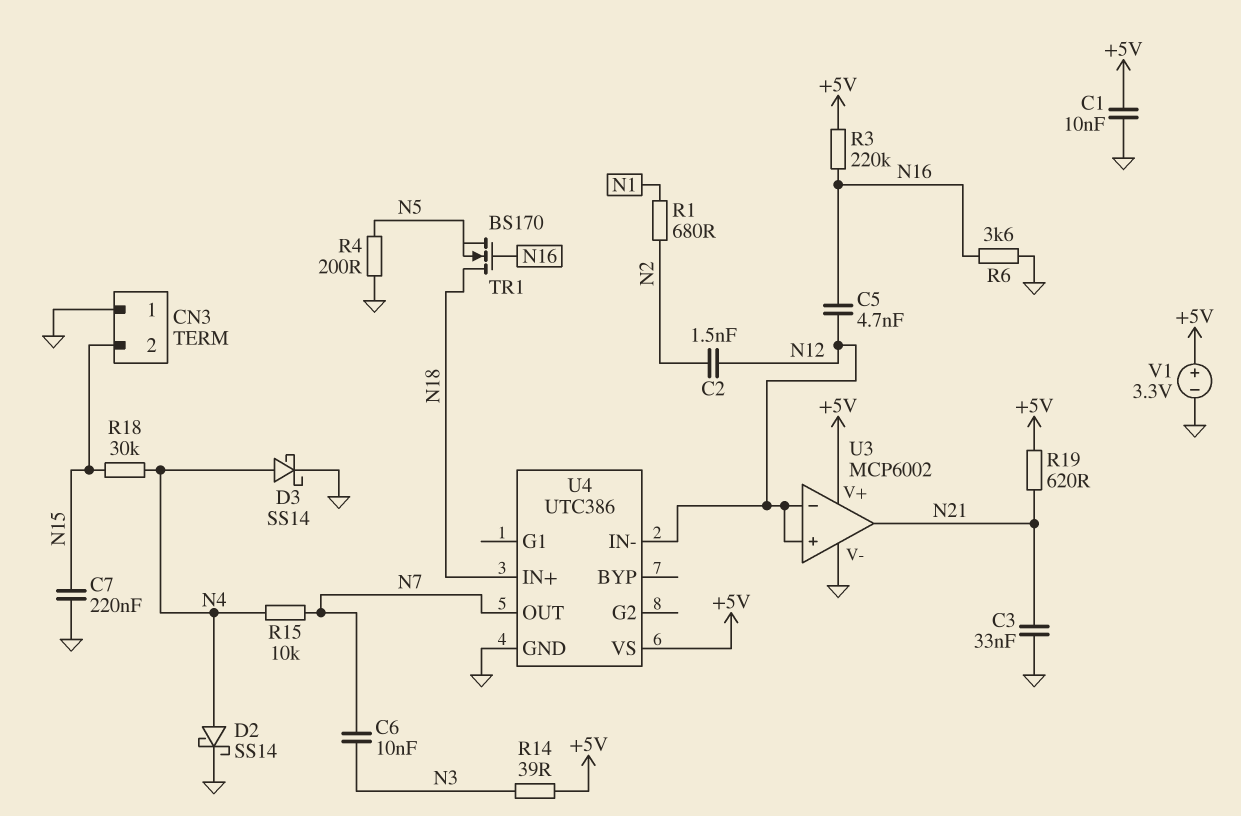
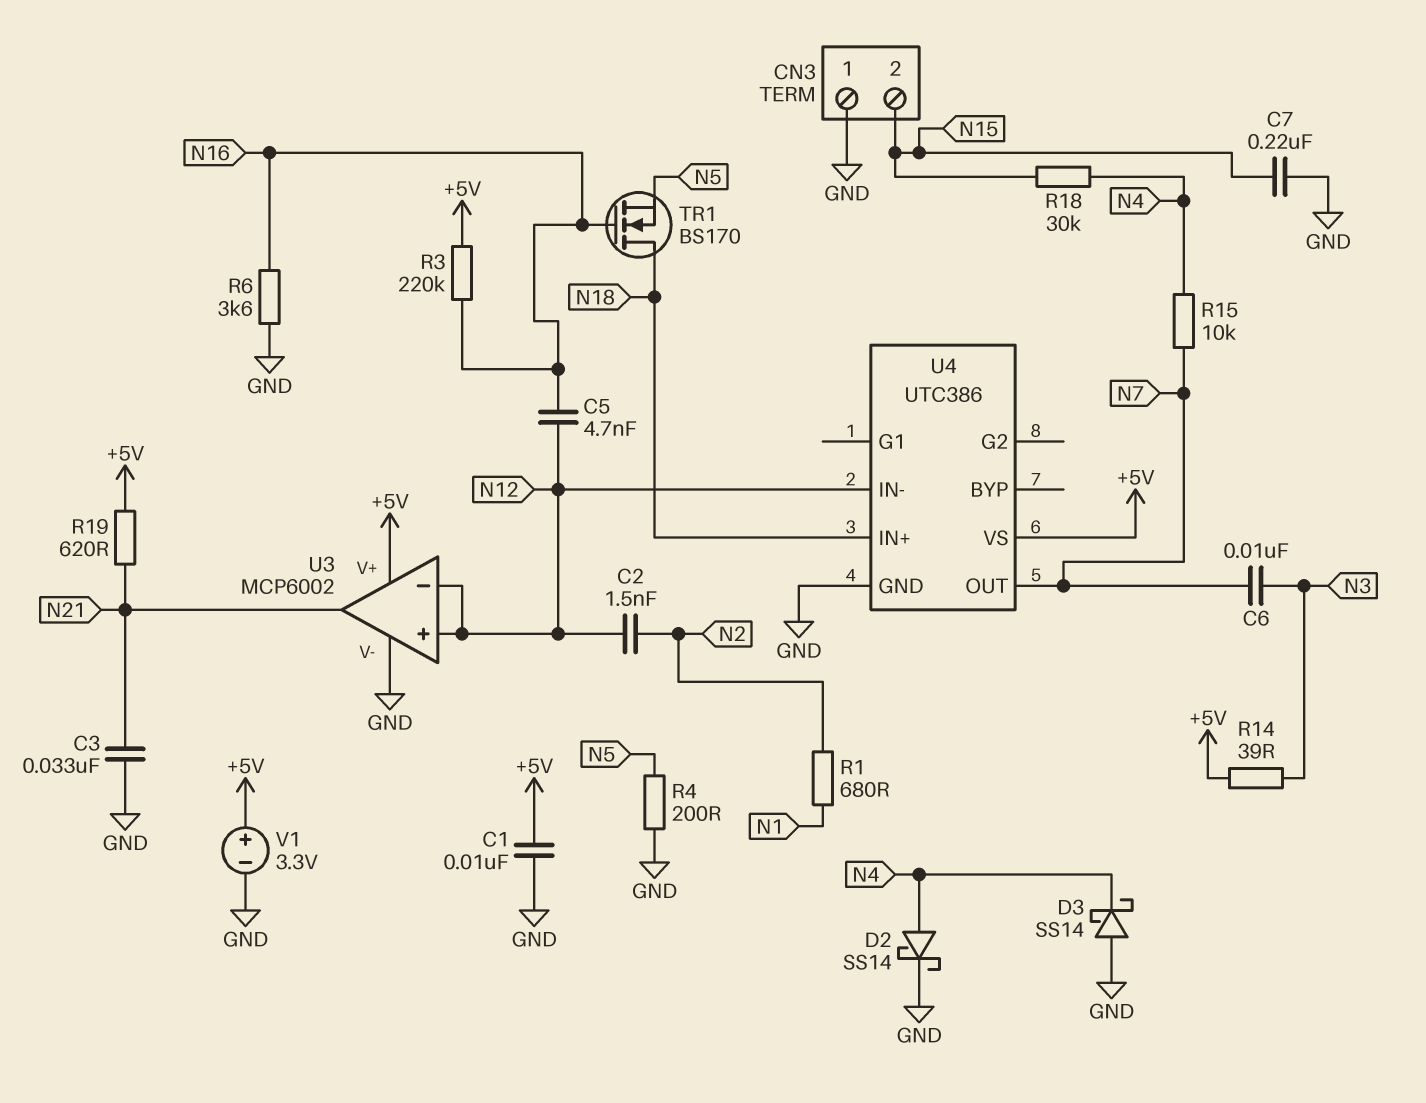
D3: schottky SS14 (A N4, K GND) -> schottky SS14 (A GND, K N4)

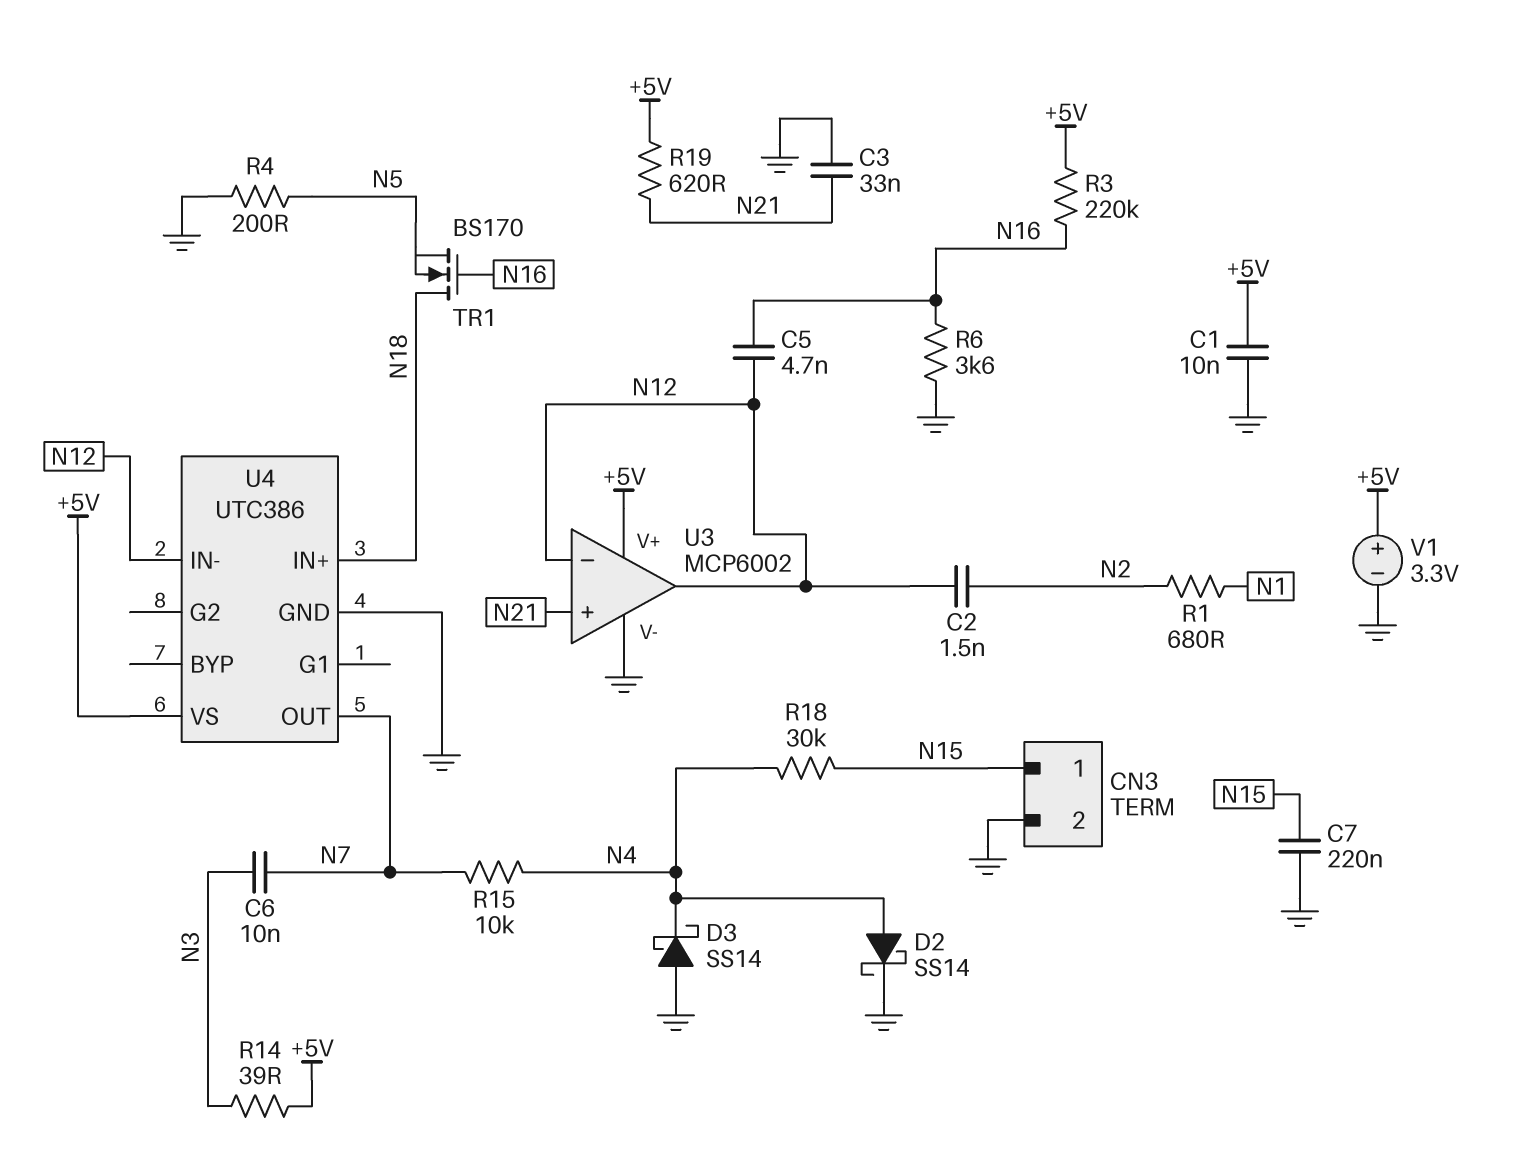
CN3 pin 1: GND -> N15
CN3 pin 2: N15 -> GND
U3 pin in+: N12 -> N21
U3 pin out: N21 -> N12

